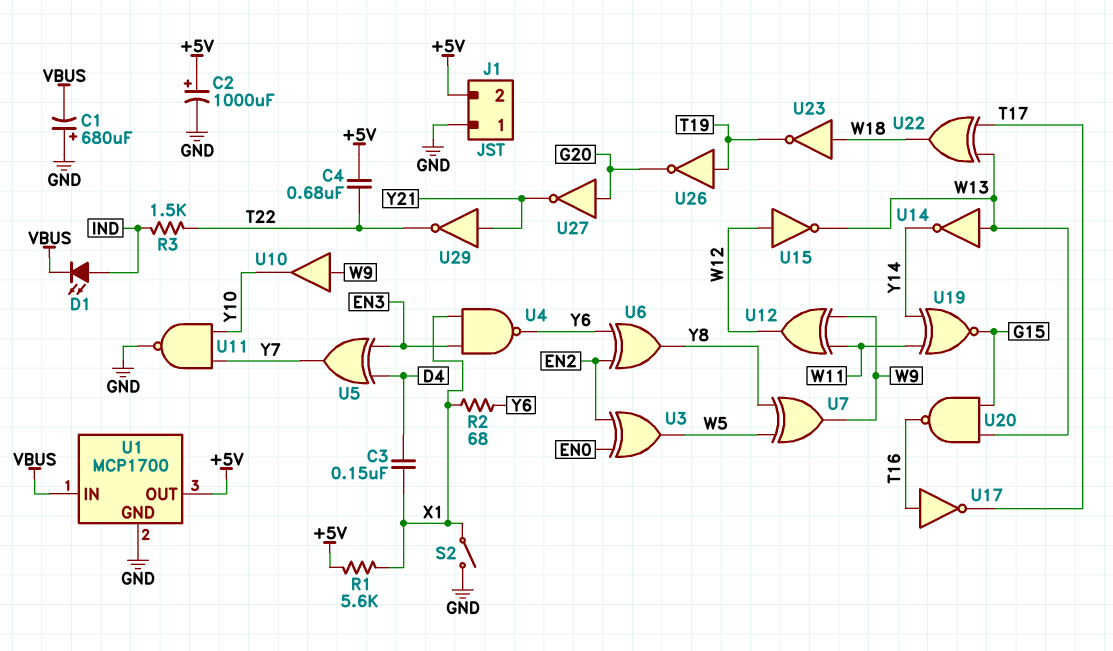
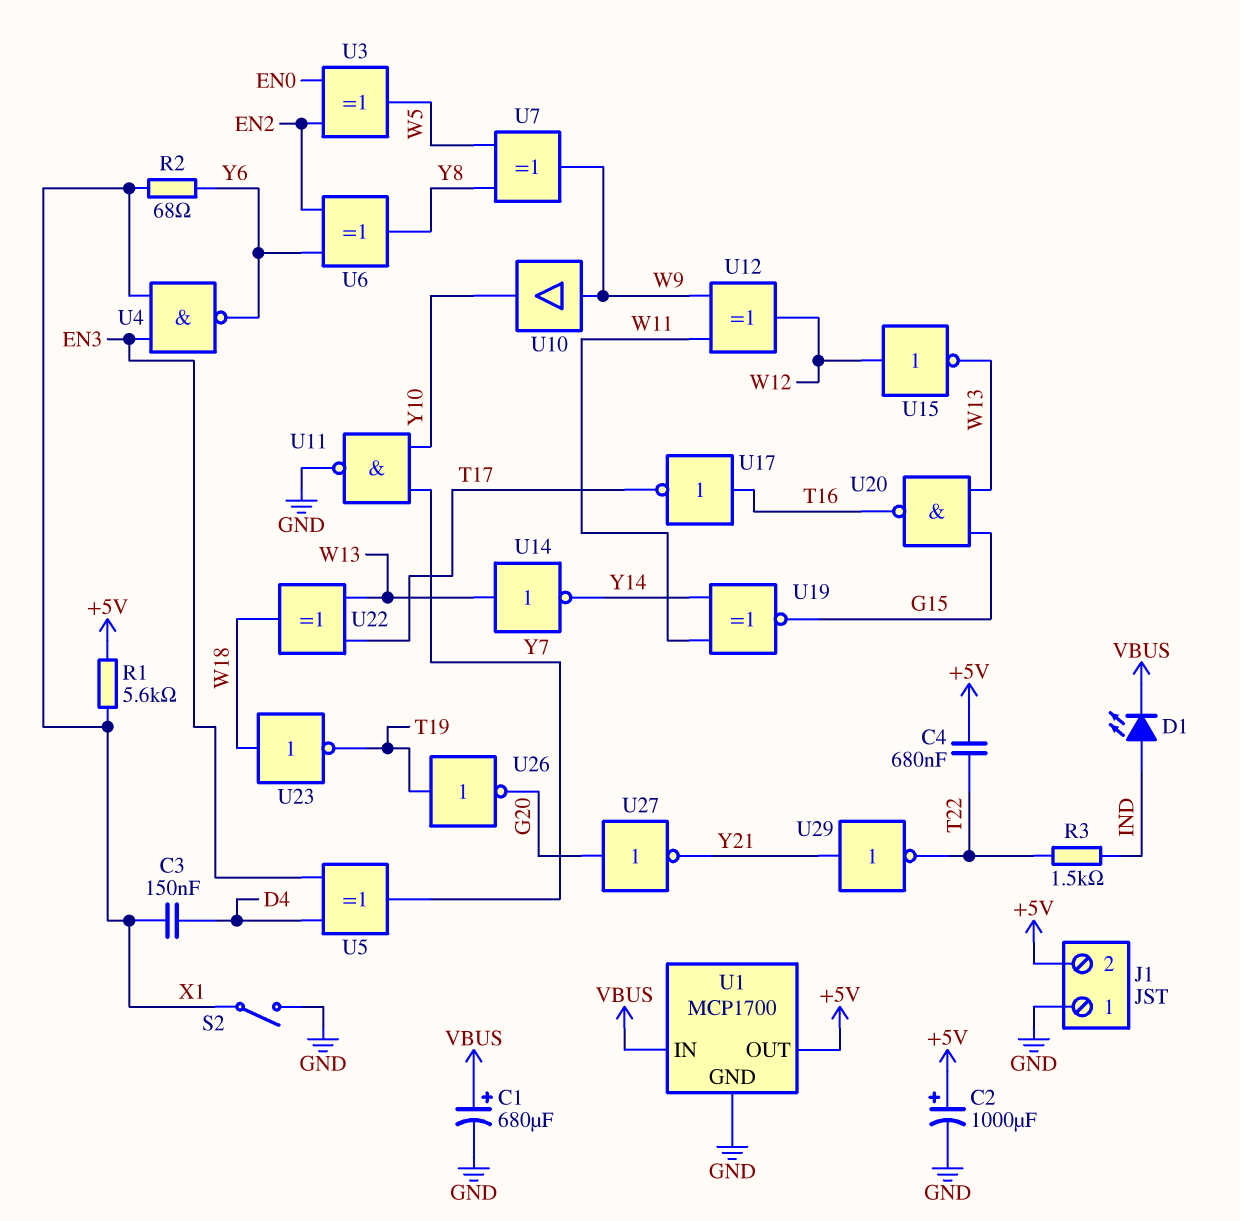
C1: 680uF (plus GND, minus VBUS) -> 680uF (plus VBUS, minus GND)

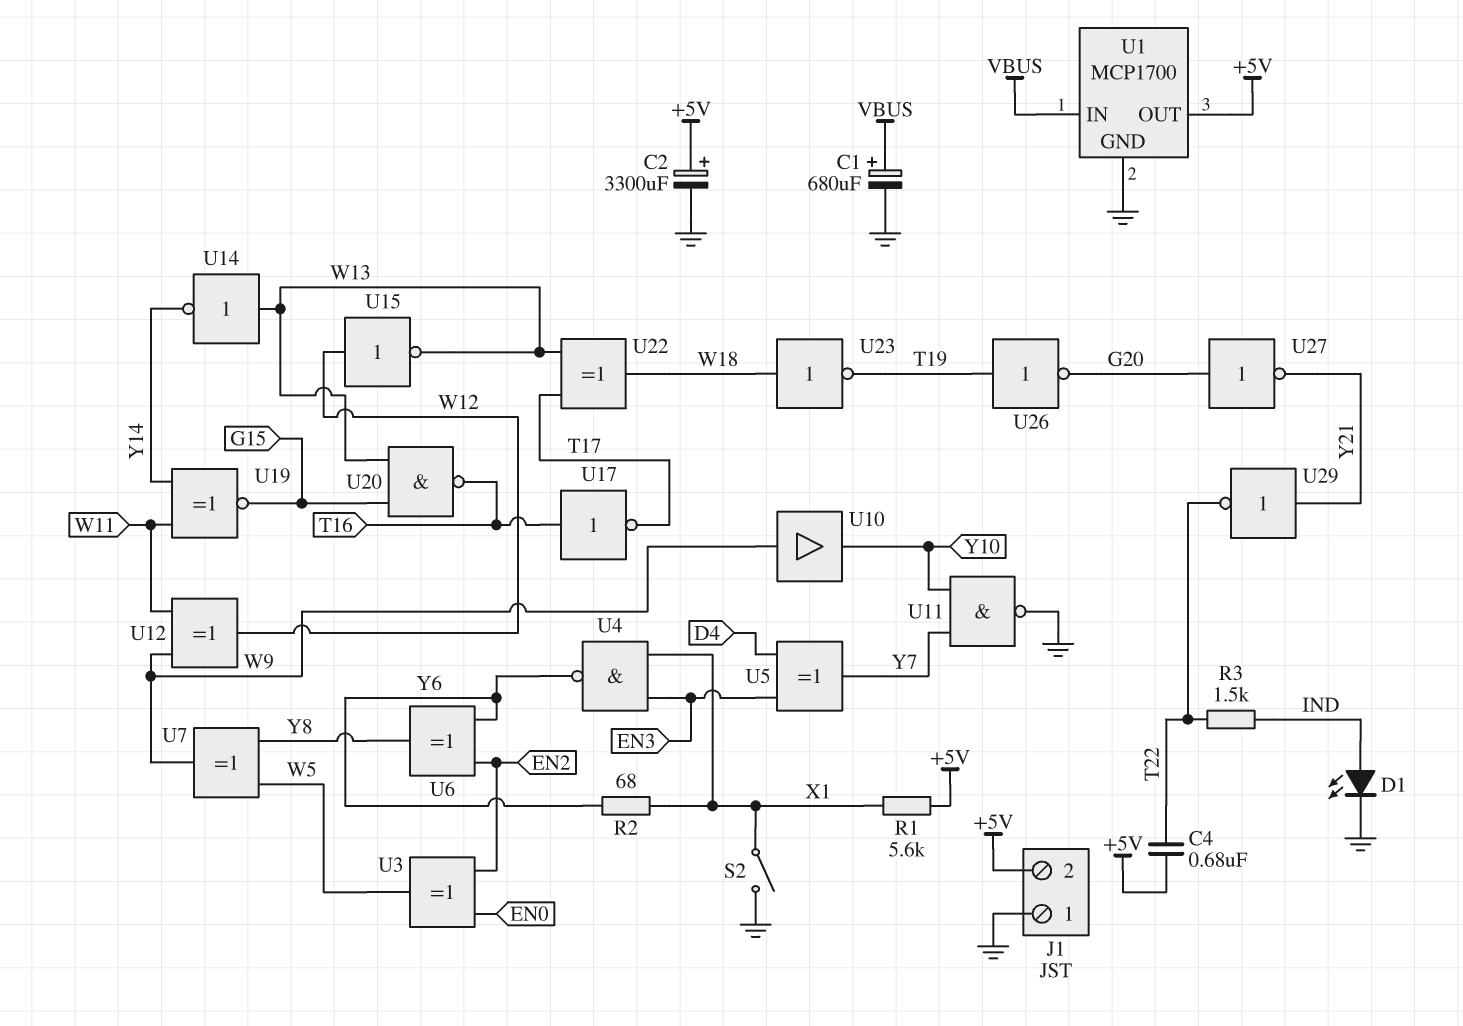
C2: 1000uF (plus +5V, minus GND) -> 3300uF (plus +5V, minus GND)
C3: 150nF (D4, X1) -> none
D1: LED (A IND, K VBUS) -> LED (A IND, K GND)

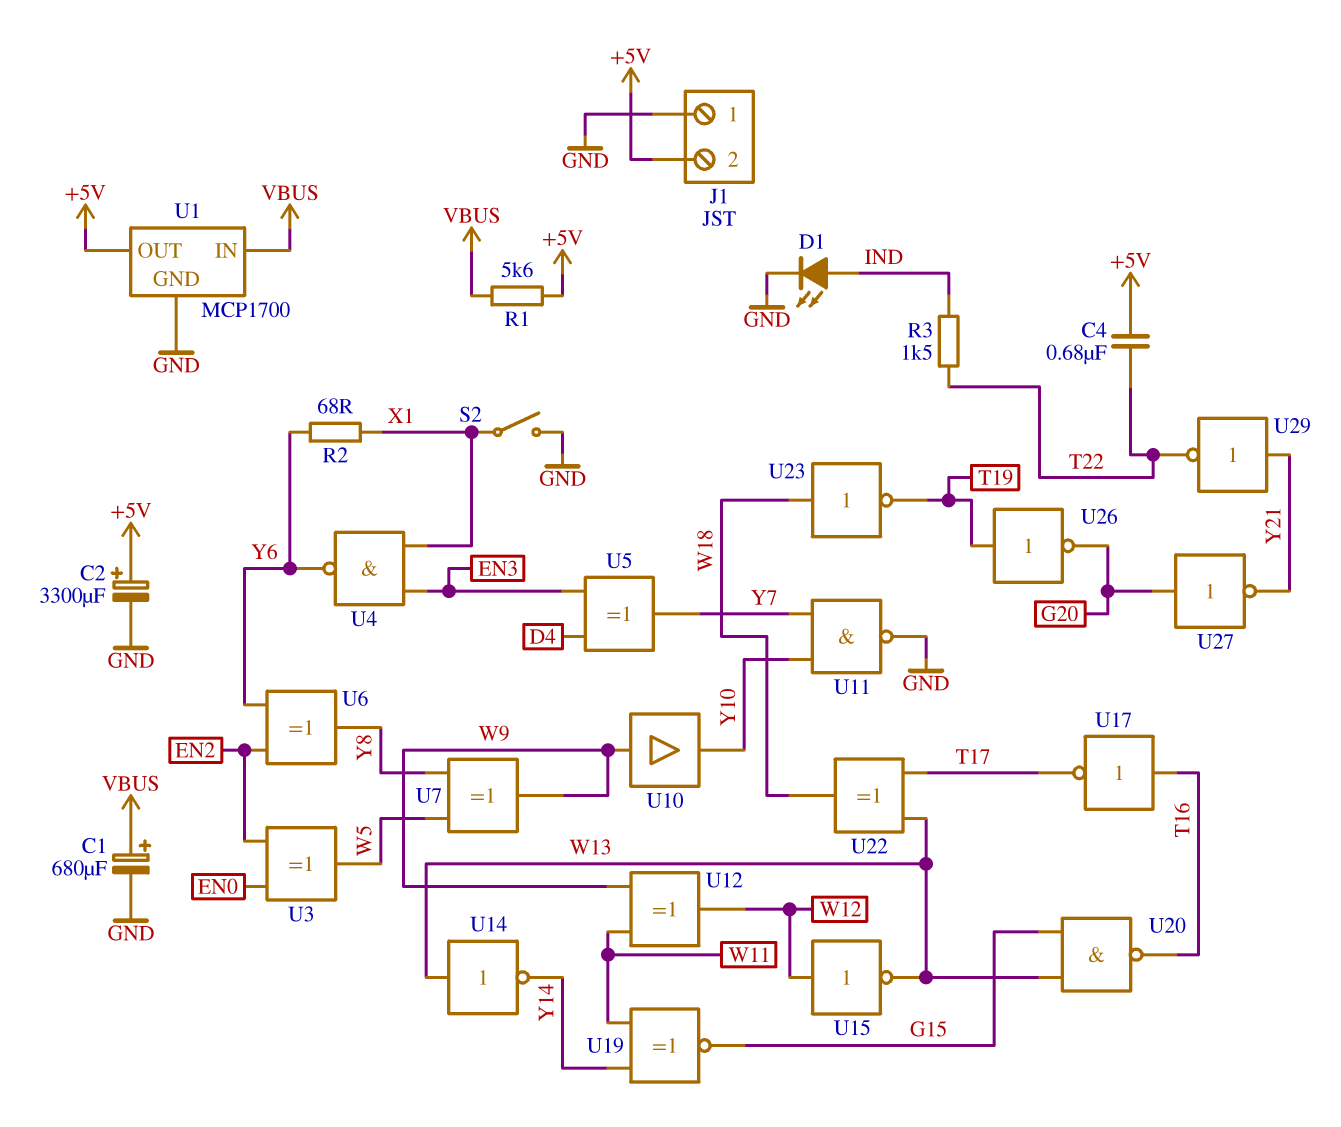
R1: 5.6k (+5V, X1) -> 5.6k (+5V, VBUS)

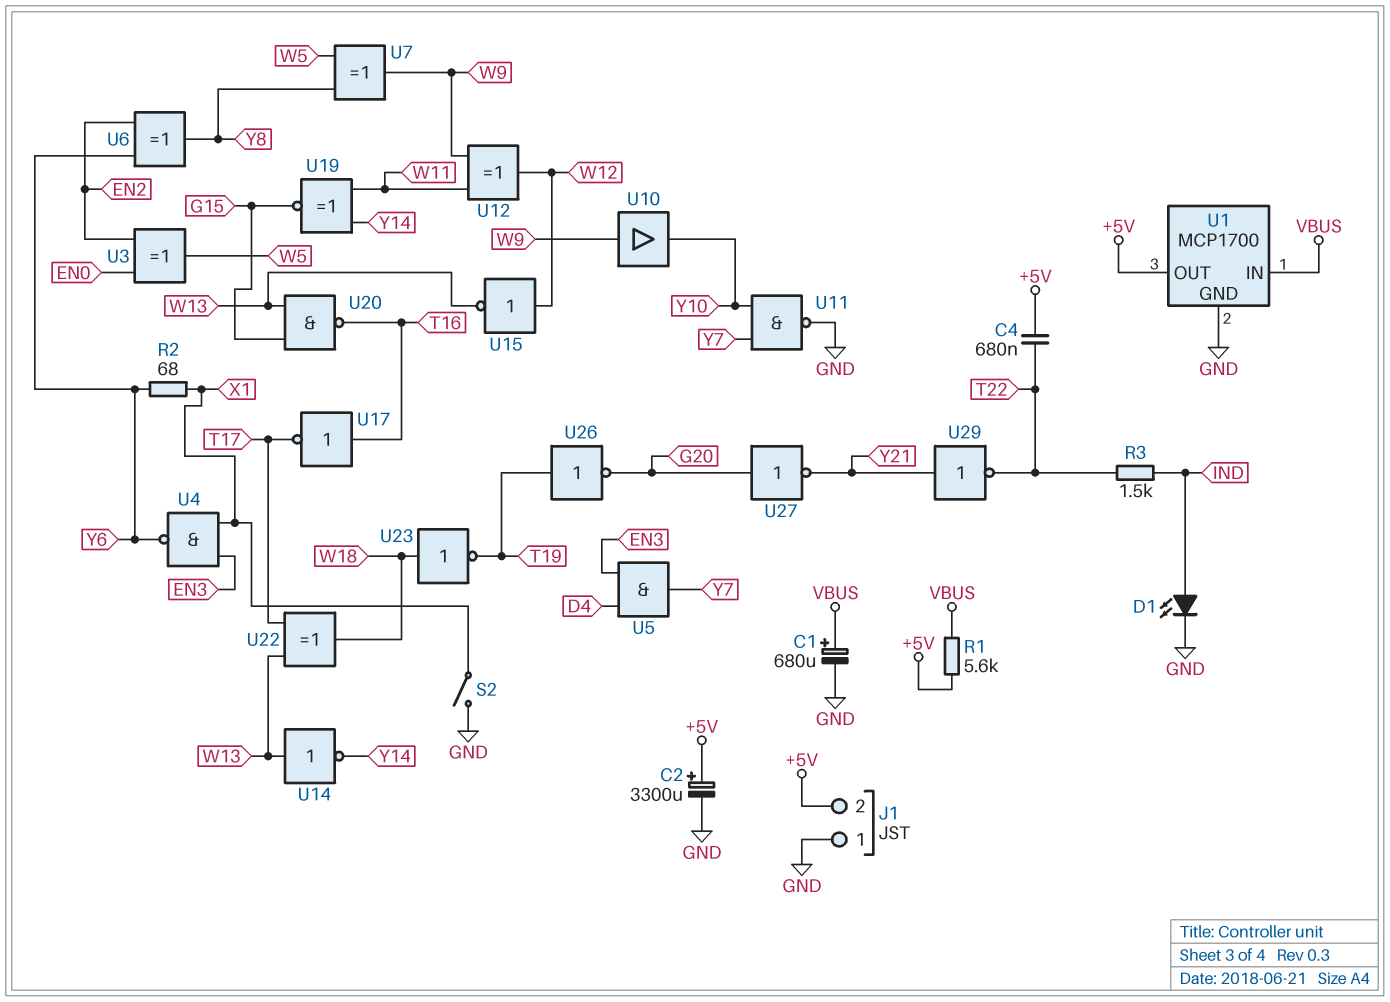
U5: XOR (in D4, in EN3, out Y7) -> AND (in D4, in EN3, out Y7)

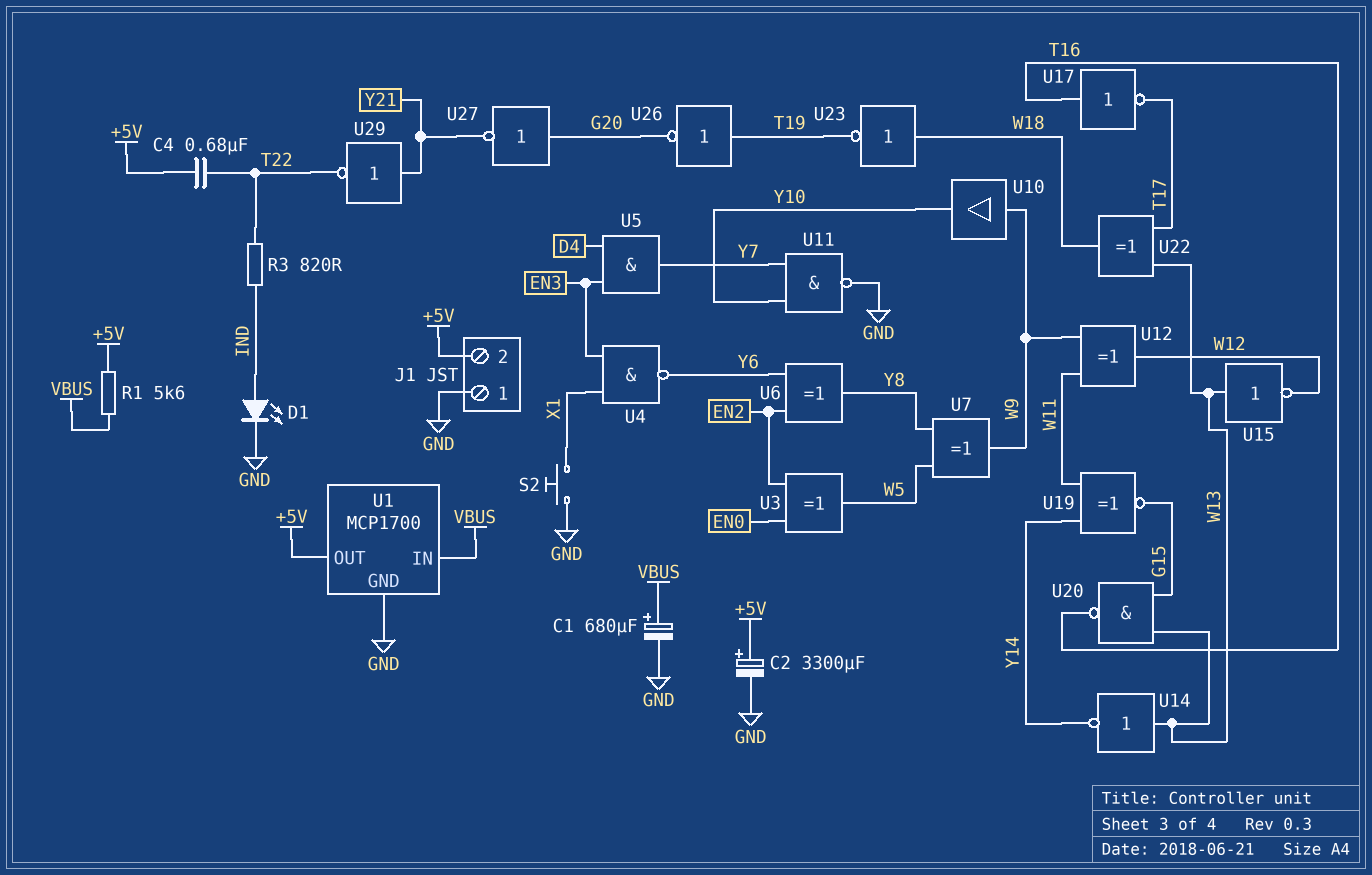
R2: 68 (X1, Y6) -> none
R3: 1.5k (IND, T22) -> 820 (IND, T22)
S2: switch (GND, X1) -> button (GND, X1)
U15: NOT (in W12, out W13) -> NOT (in W13, out W12)

